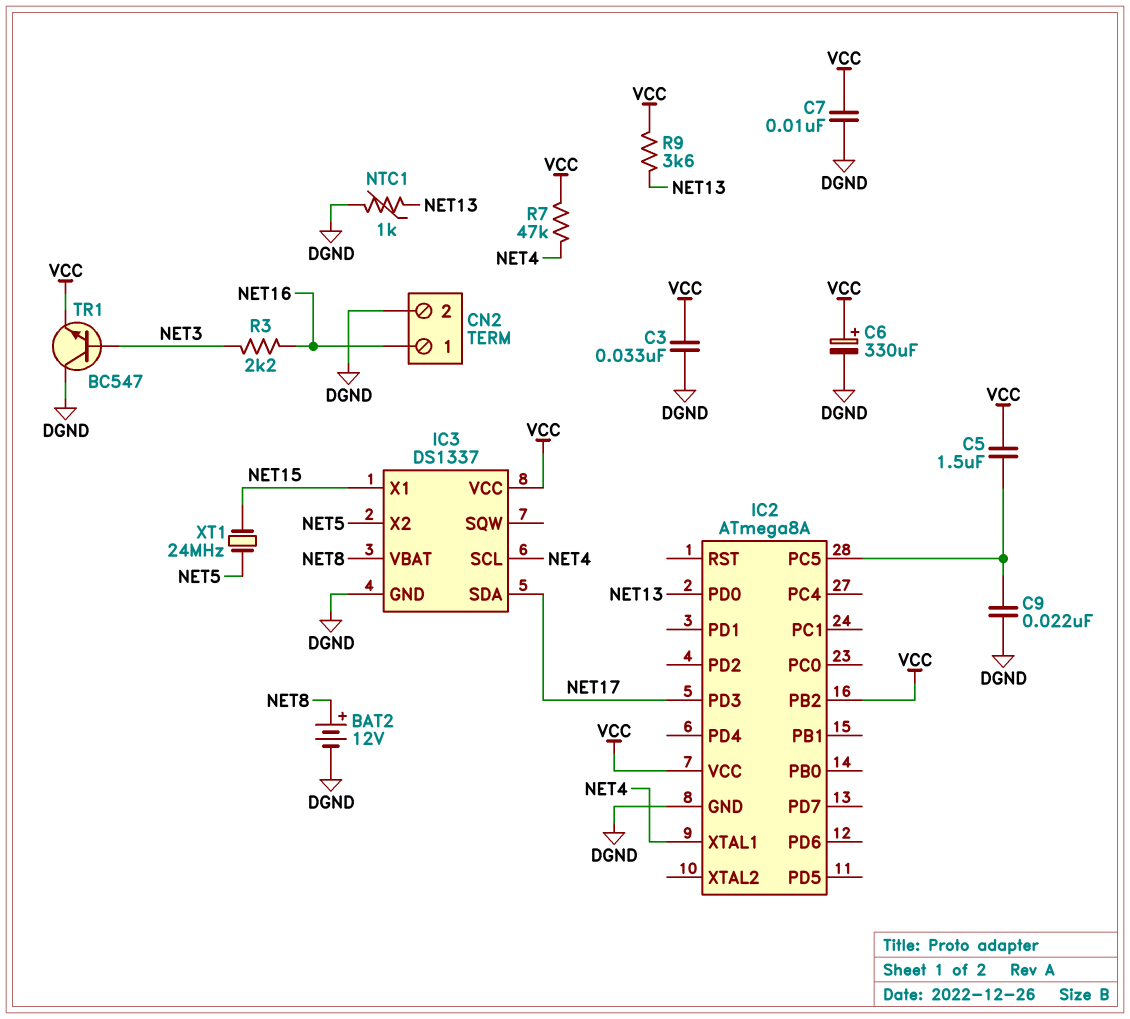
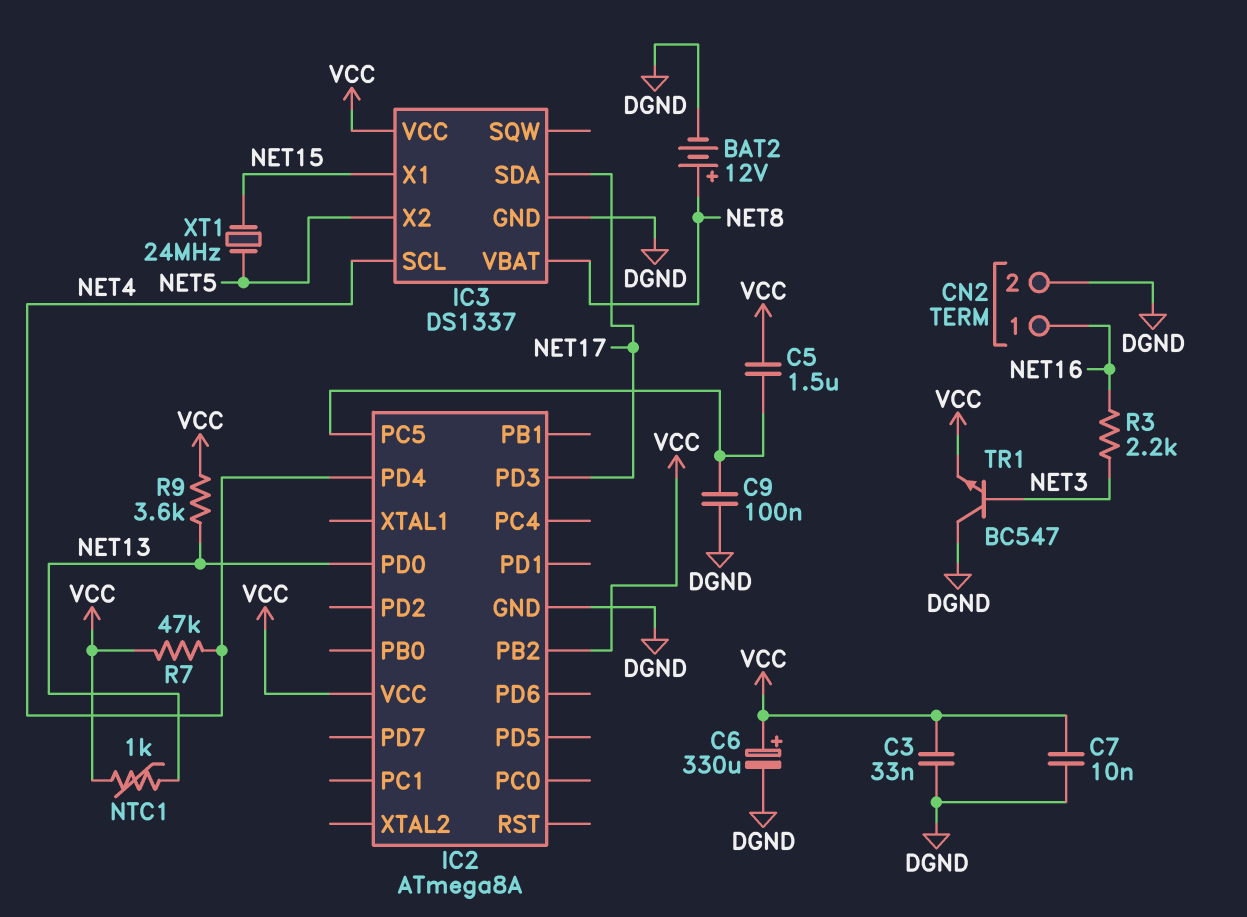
C9: 22nF (DGND, IC2/PC5) -> 100nF (DGND, IC2/PC5)
IC2 pin PD4: none -> NET4
IC2 pin XTAL1: NET4 -> none
NTC1: 1k (DGND, NET13) -> 1k (NET13, VCC)

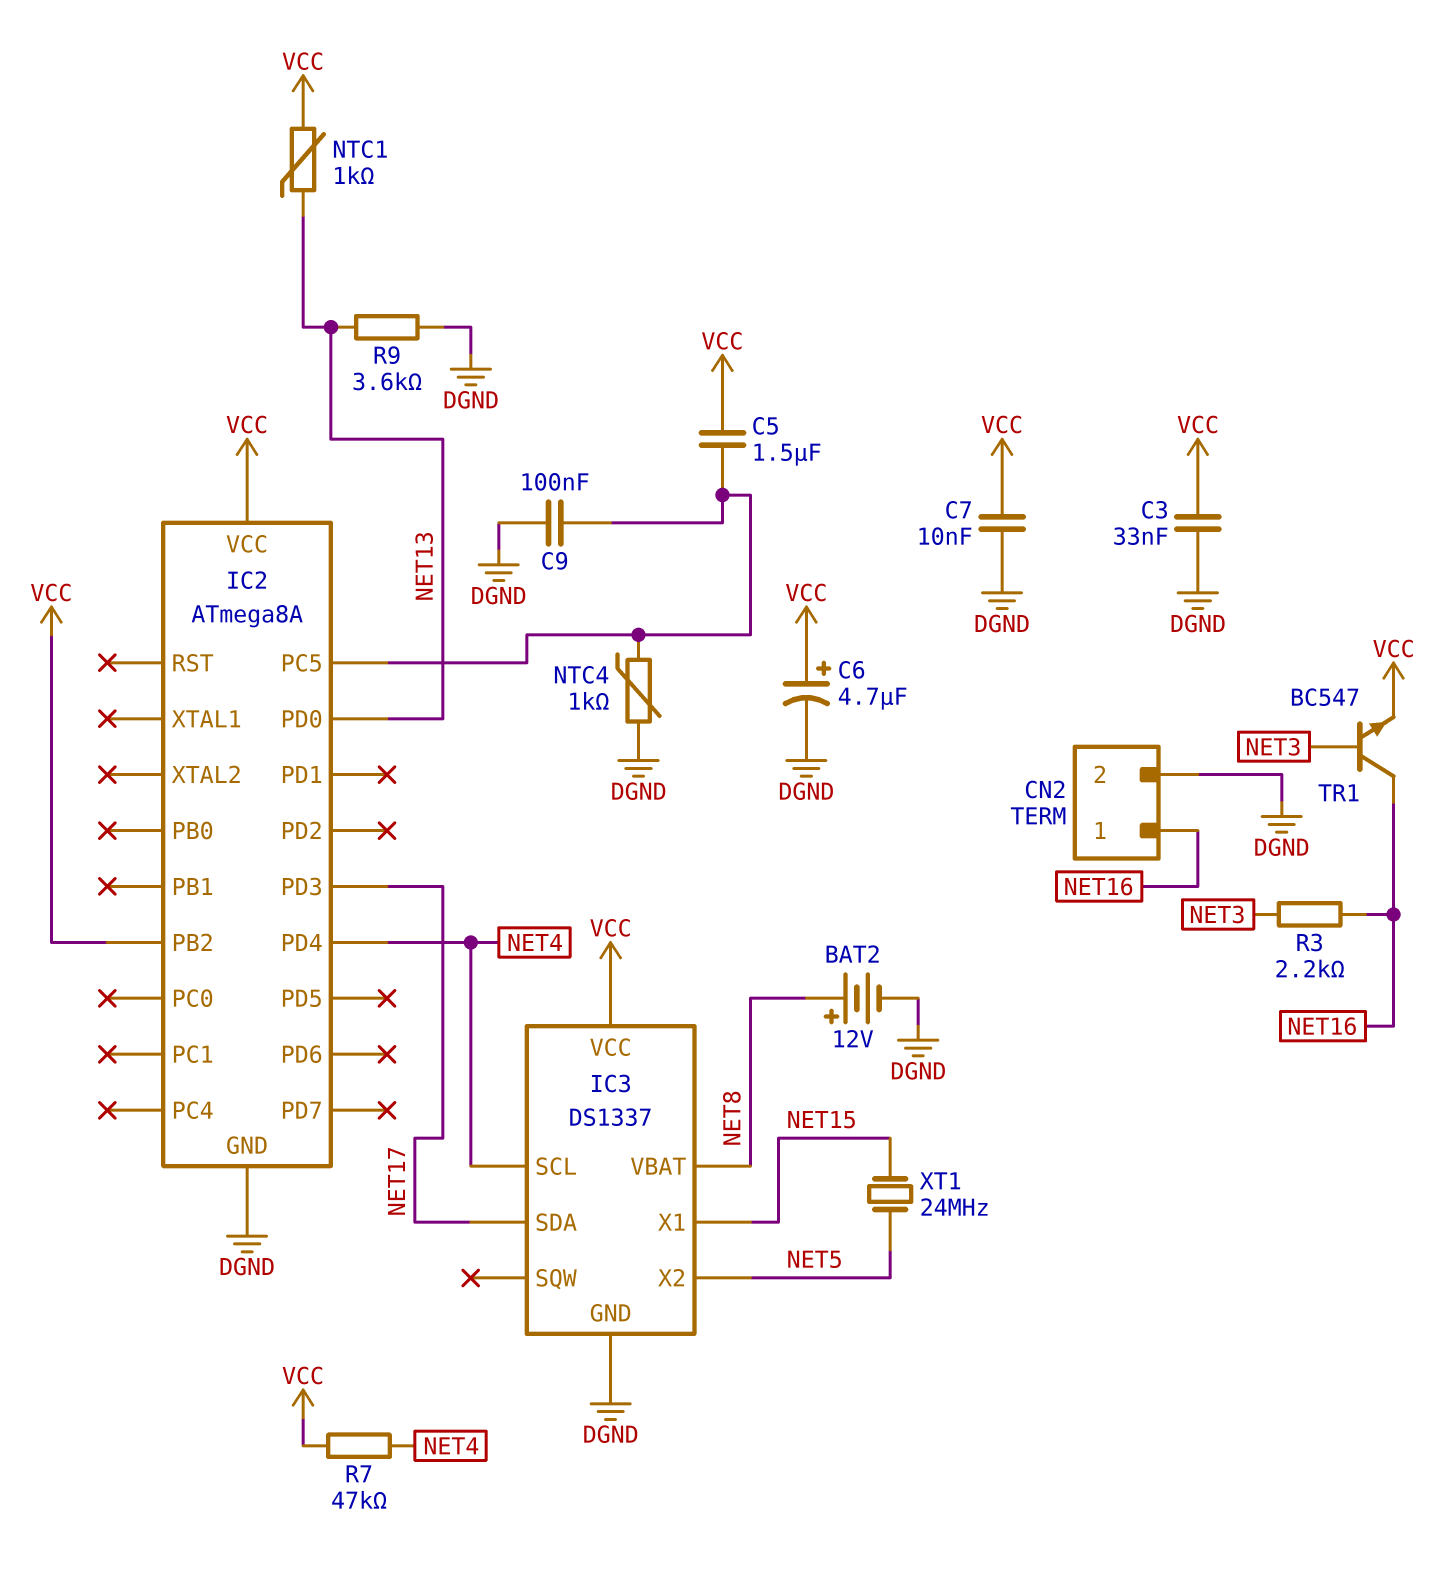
C6: 330uF (plus VCC, minus DGND) -> 4.7uF (plus VCC, minus DGND)
NTC4: none -> 1k (DGND, IC2/PC5)
R9: 3.6k (NET13, VCC) -> 3.6k (DGND, NET13)
TR1: NPN BC547 (B NET3, C DGND, E VCC) -> NPN BC547 (B NET3, C NET16, E VCC)

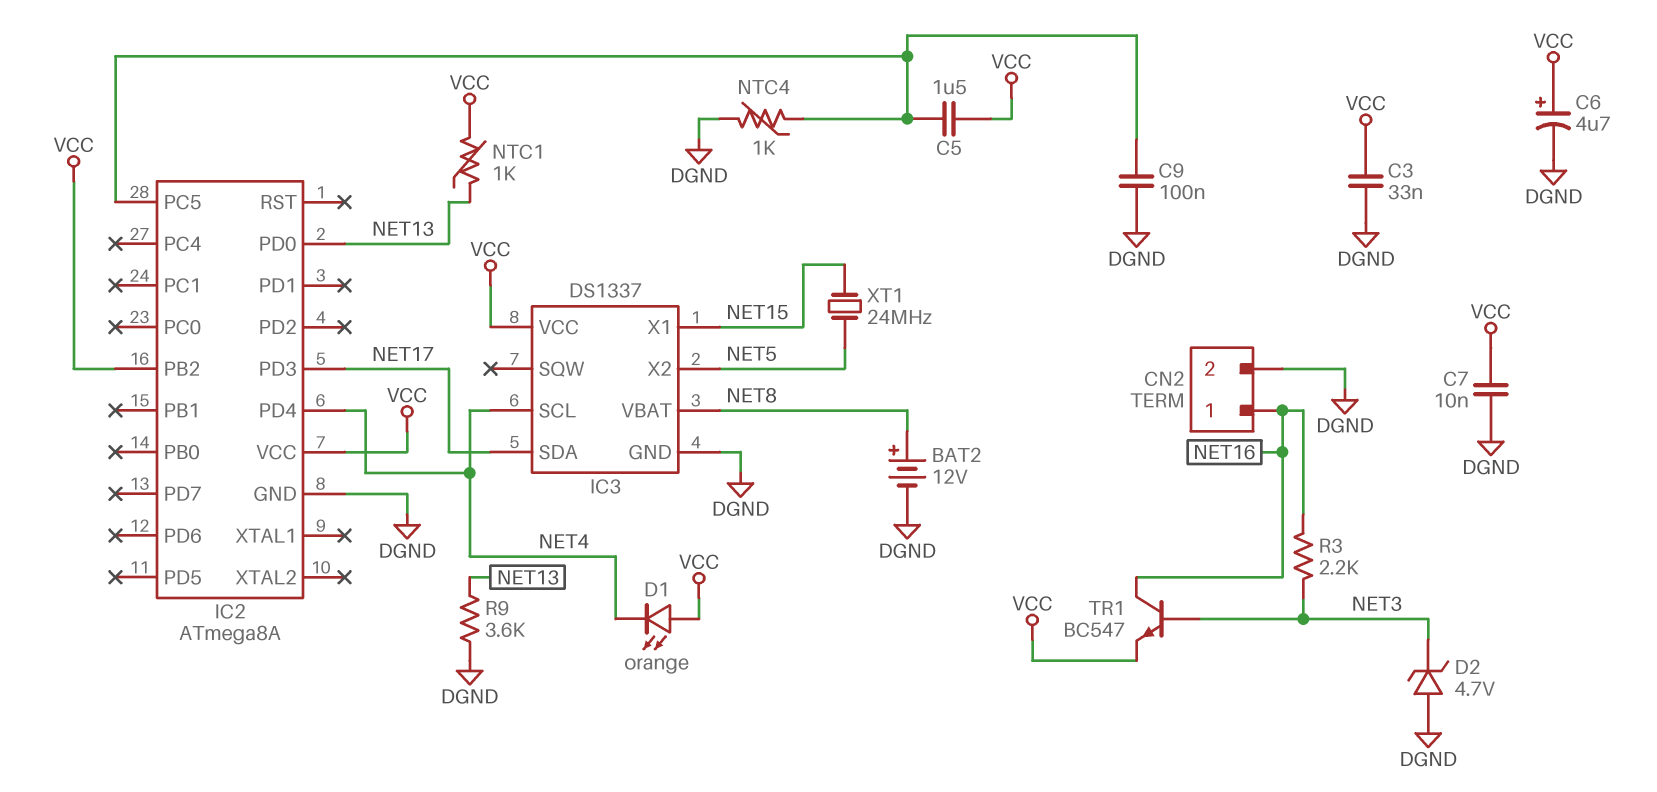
D1: none -> LED orange (A VCC, K NET4)
D2: none -> zener 4.7V (A DGND, K NET3)
R7: 47k (NET4, VCC) -> none

